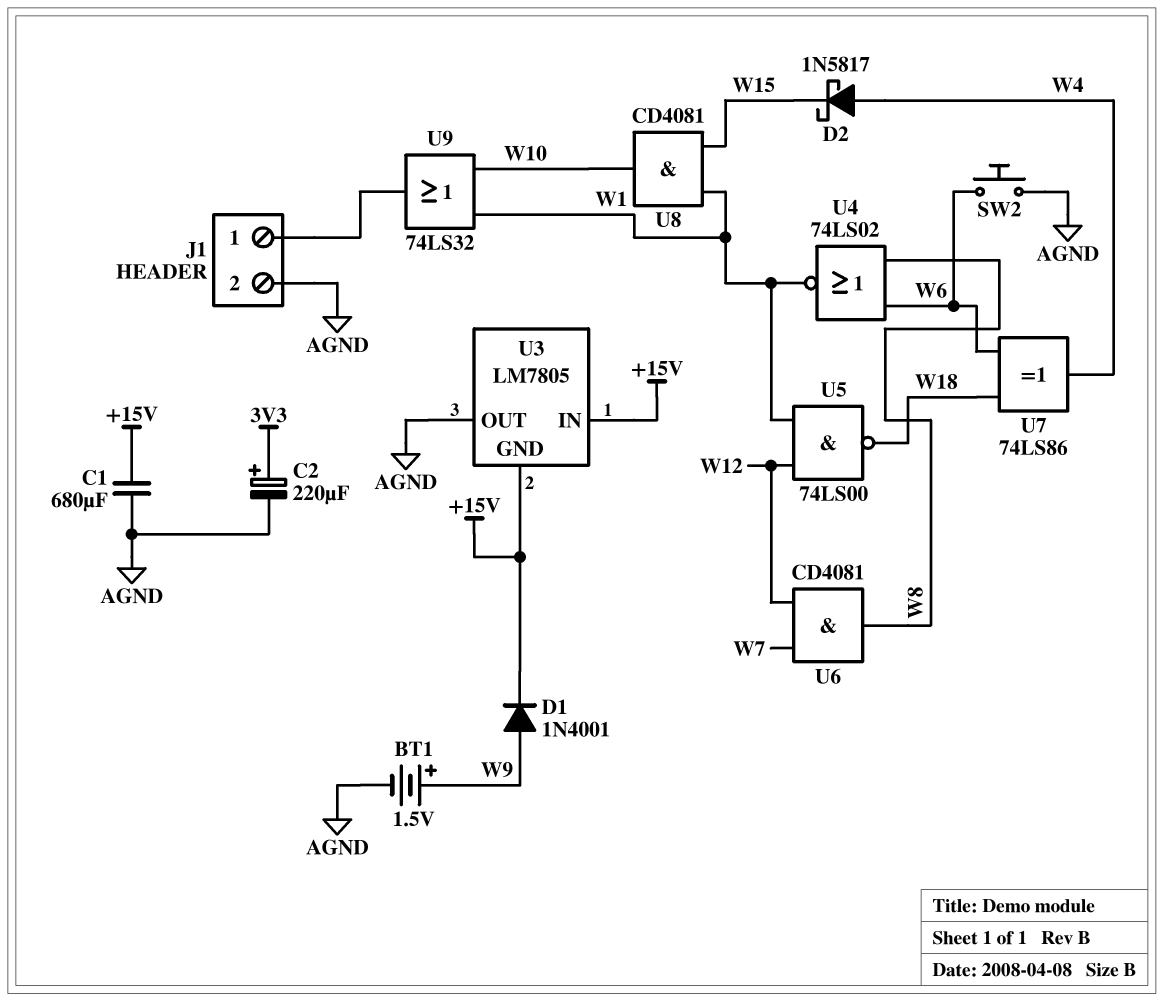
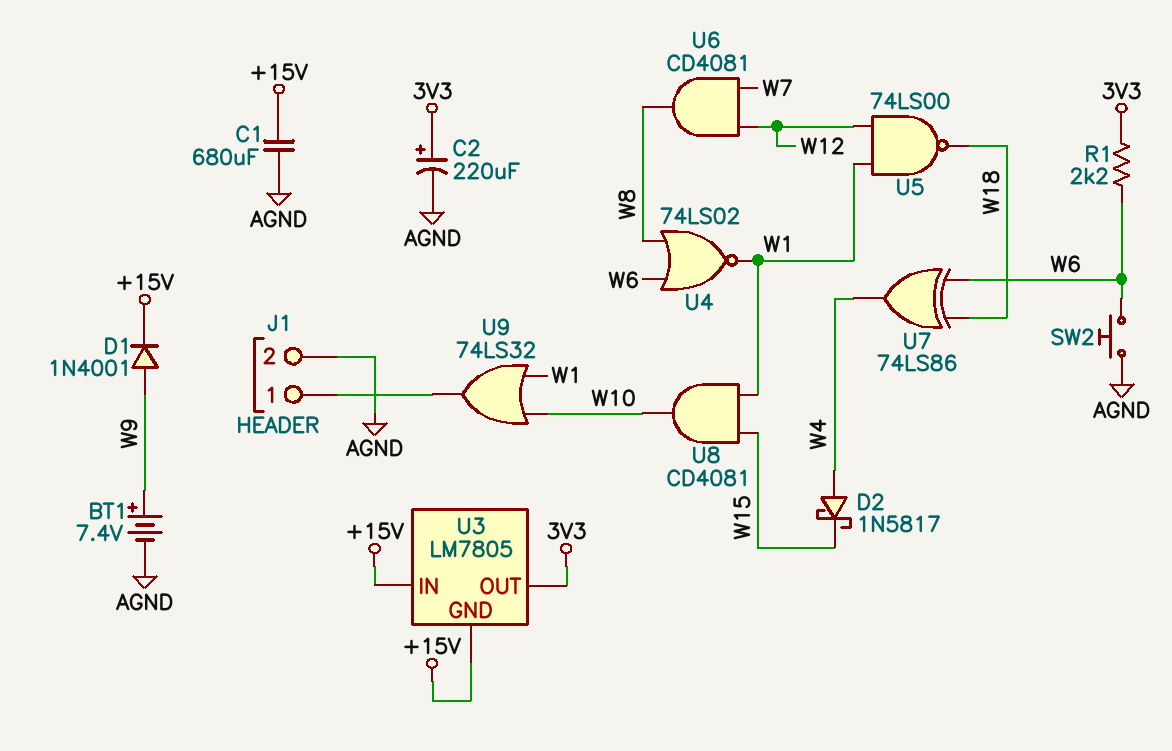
BT1: 1.5V (plus W9, minus AGND) -> 7.4V (plus W9, minus AGND)
R1: none -> 2.2k (3V3, W6)
U3 pin OUT: AGND -> 3V3

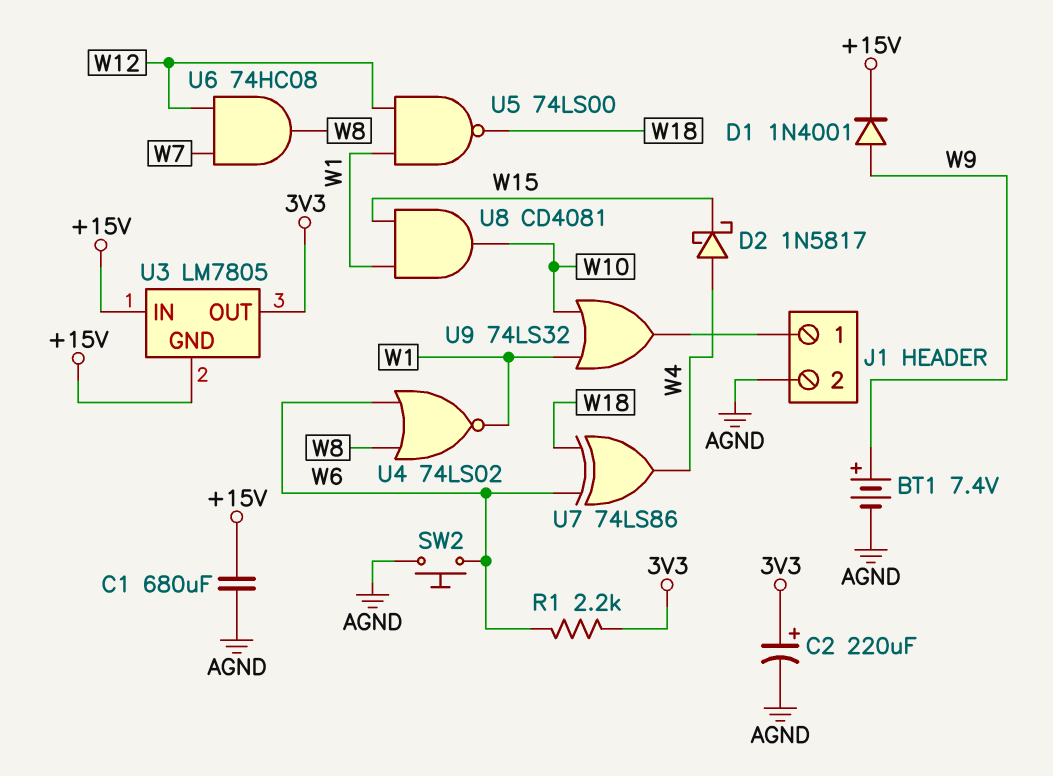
U6: AND CD4081 (in W7, in W12, out W8) -> AND 74HC08 (in W7, in W12, out W8)

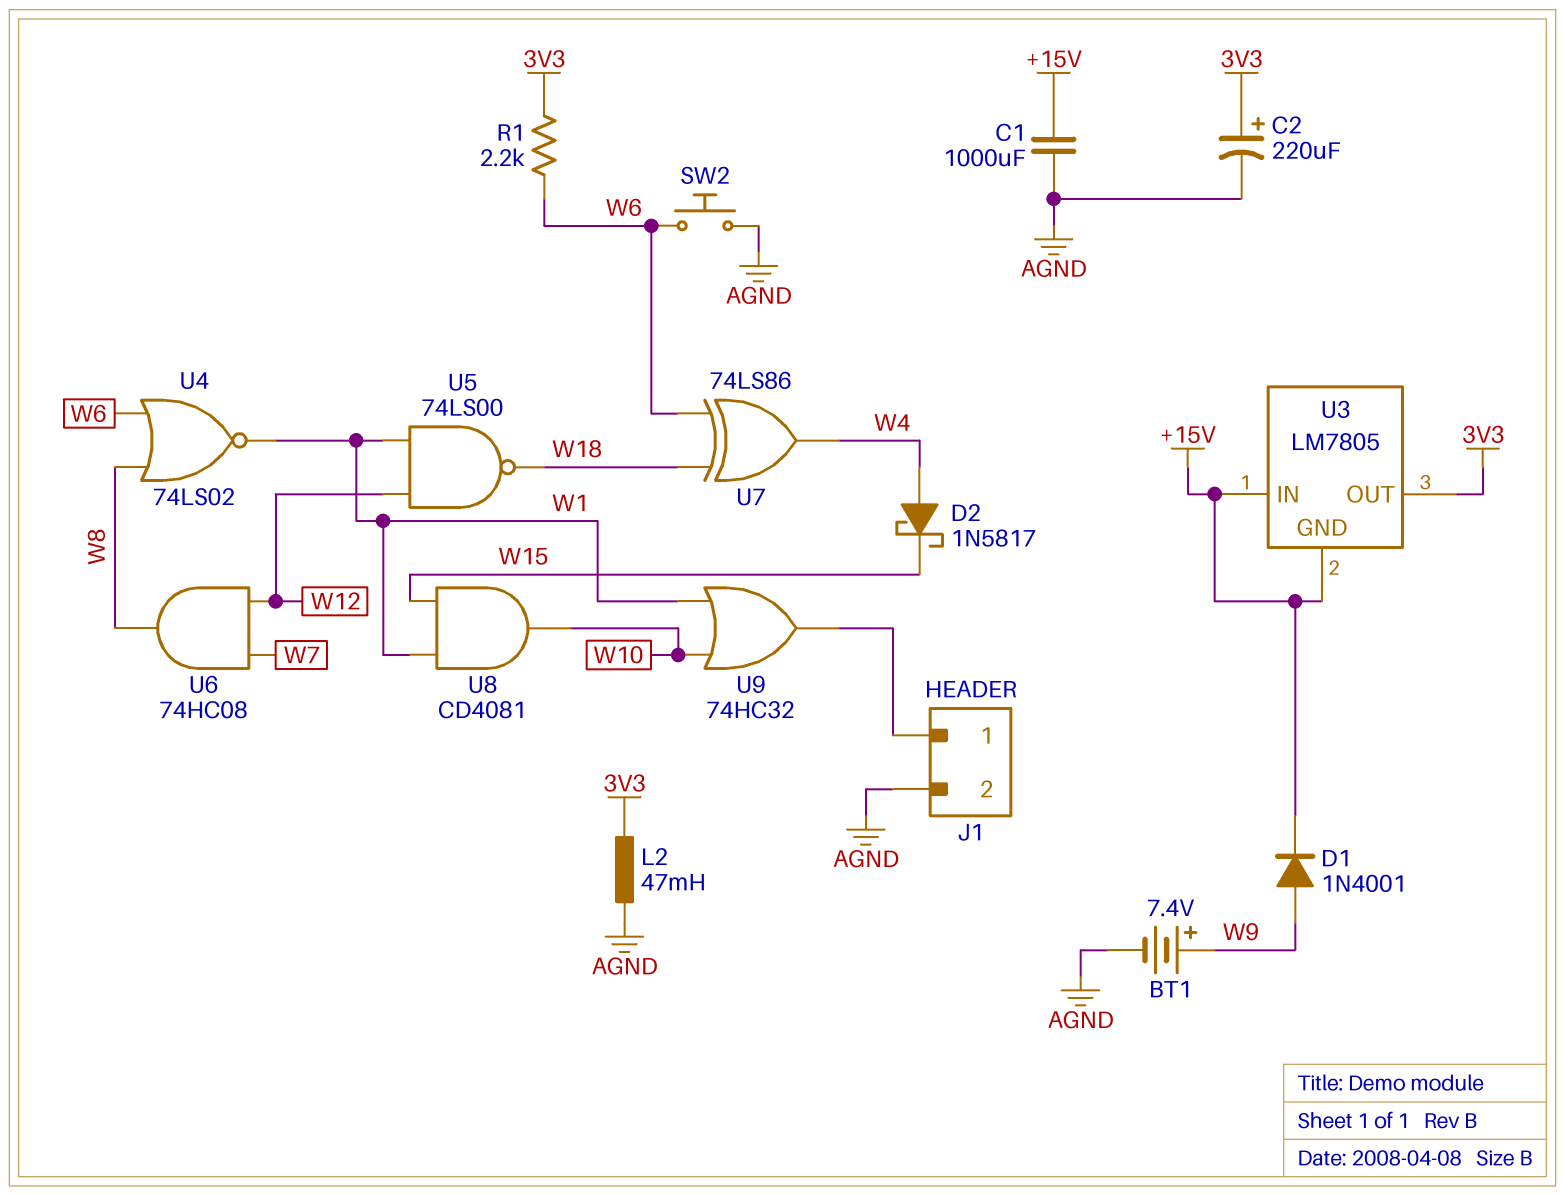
C1: 680uF (+15V, AGND) -> 1000uF (+15V, AGND)
L2: none -> 47mH (3V3, AGND)
U9: OR 74LS32 (in W1, in W10, out J1/1) -> OR 74HC32 (in W1, in W10, out J1/1)

